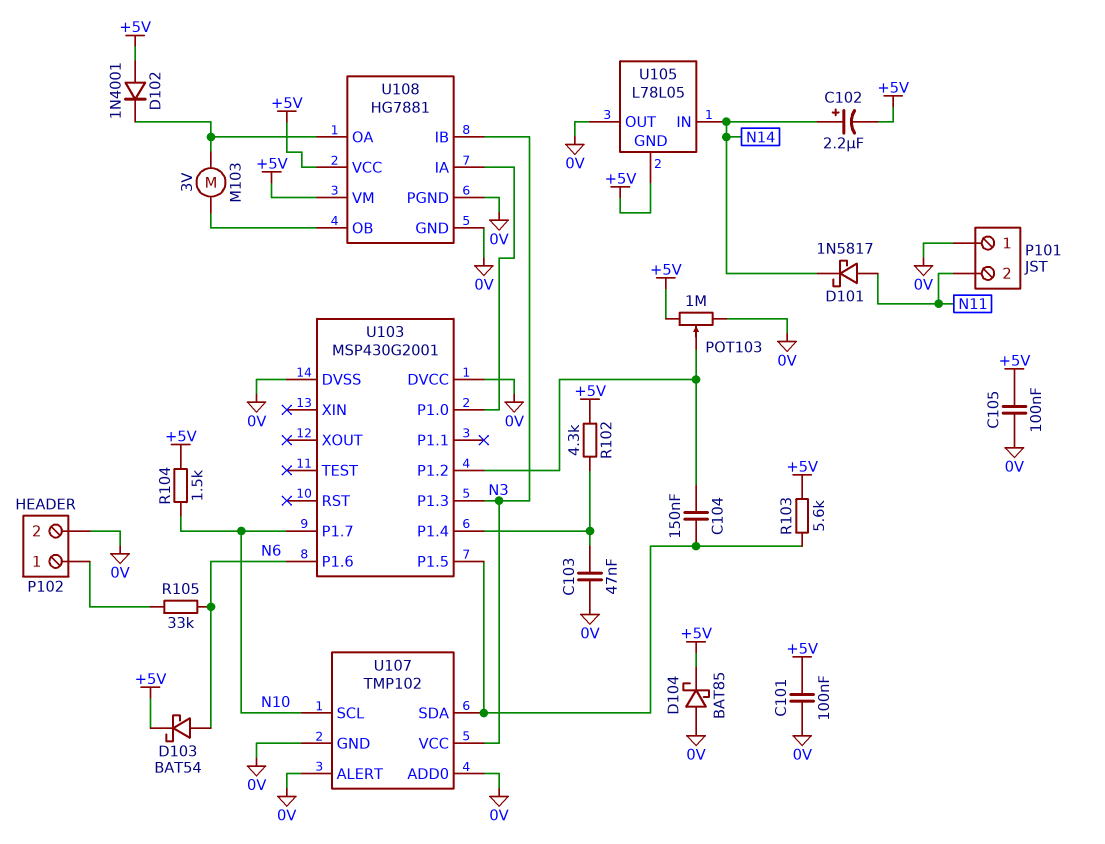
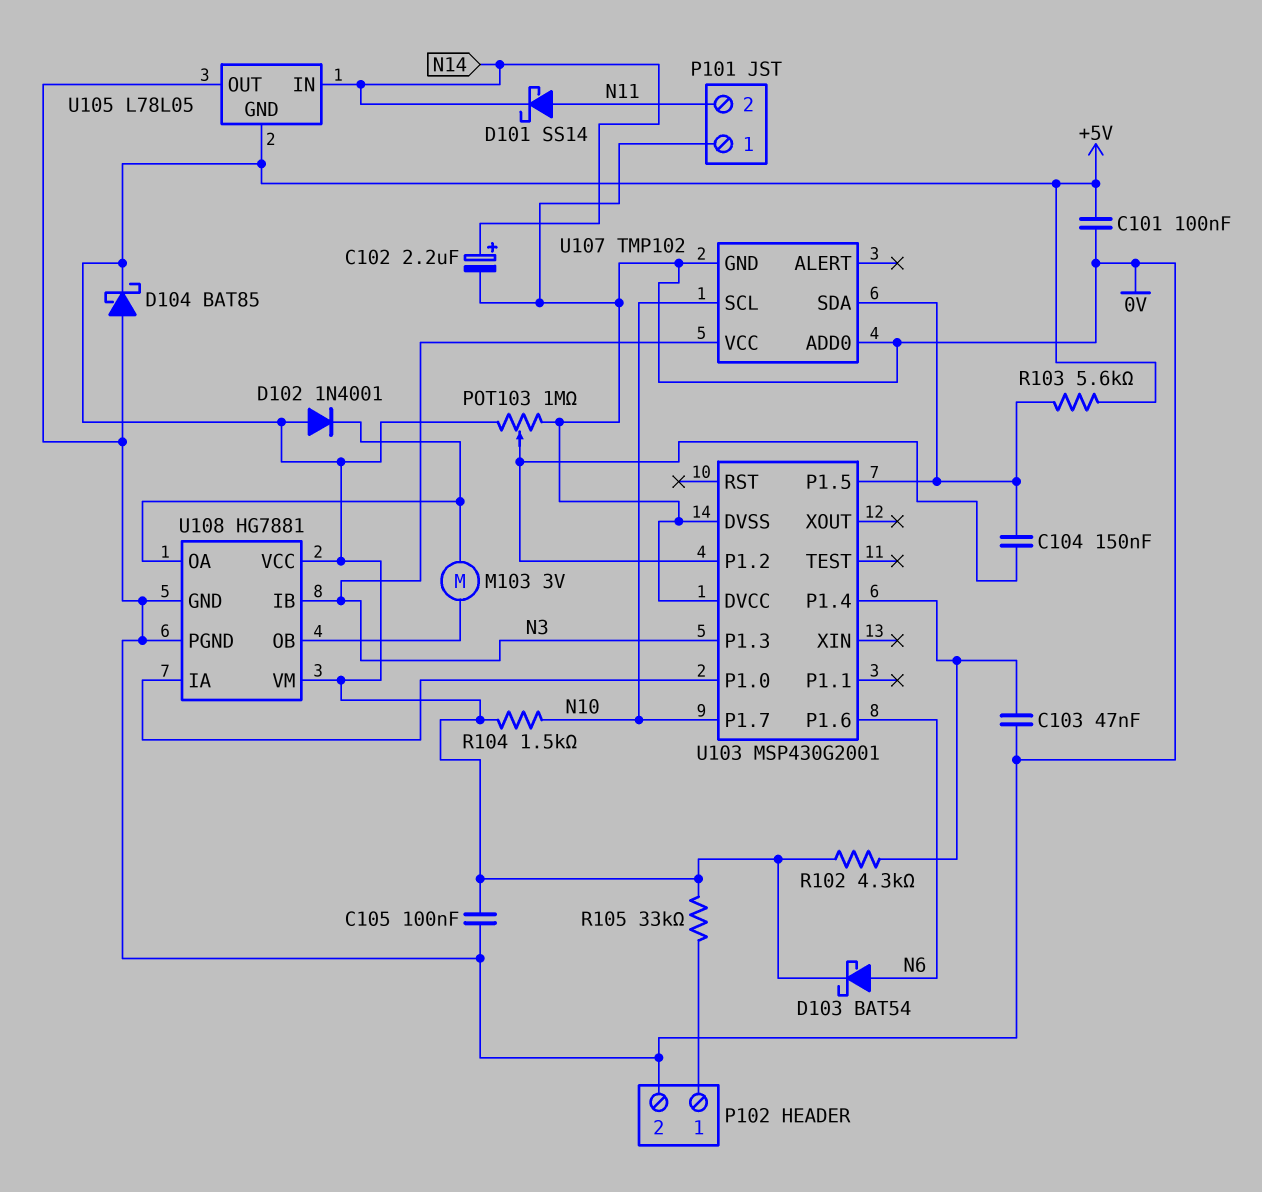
C102: 2.2uF (plus N14, minus +5V) -> 2.2uF (plus N14, minus 0V)
D101: schottky 1N5817 (A N11, K N14) -> schottky SS14 (A N11, K N14)
R105: 33k (N6, P102/1) -> 33k (+5V, P102/1)
U107 pin ALERT: 0V -> none

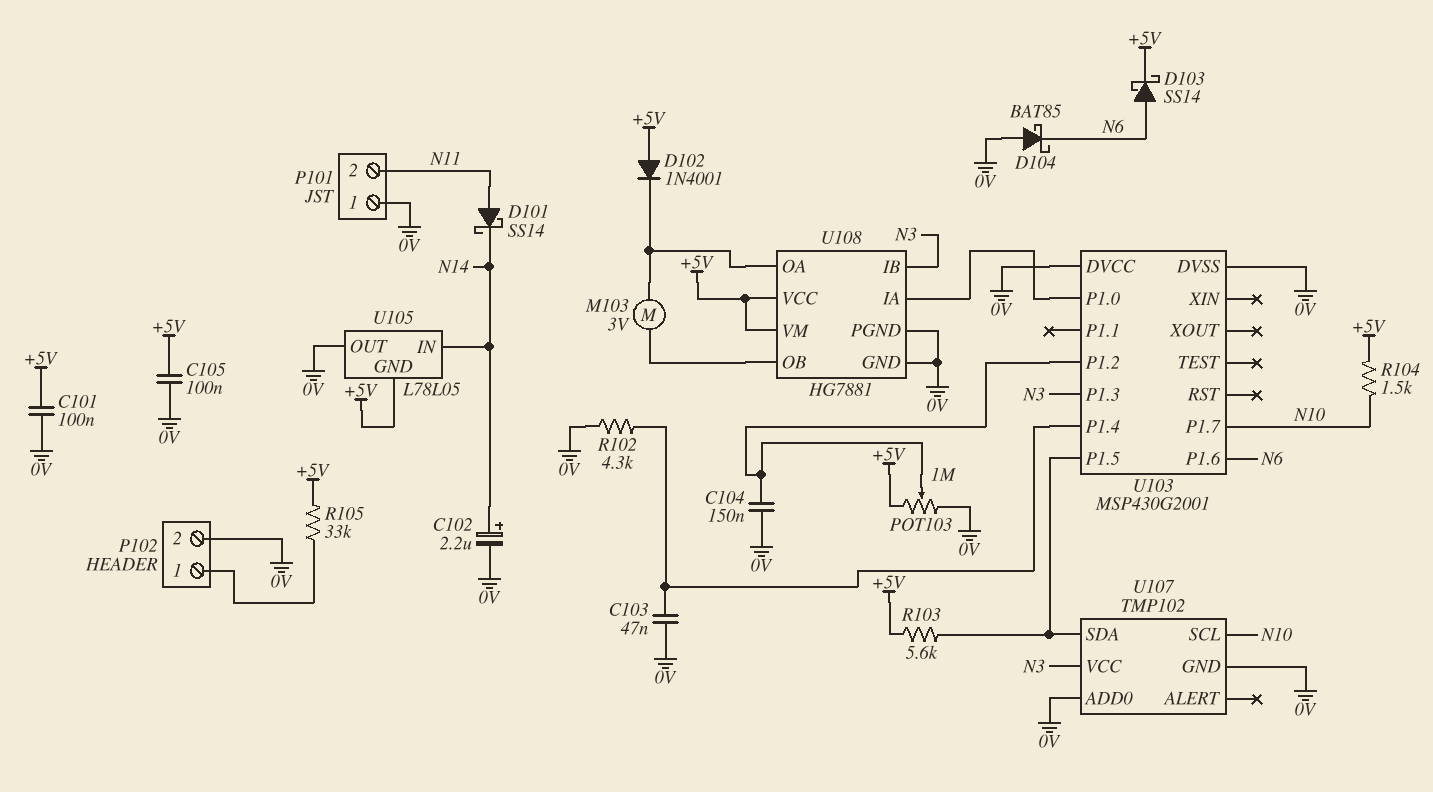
C104: 150nF (U103/P1.2, U103/P1.5) -> 150nF (0V, U103/P1.2)
D103: schottky BAT54 (A N6, K +5V) -> schottky SS14 (A N6, K +5V)
D104: schottky BAT85 (A 0V, K +5V) -> schottky BAT85 (A 0V, K N6)
R102: 4.3k (+5V, U103/P1.4) -> 4.3k (0V, U103/P1.4)

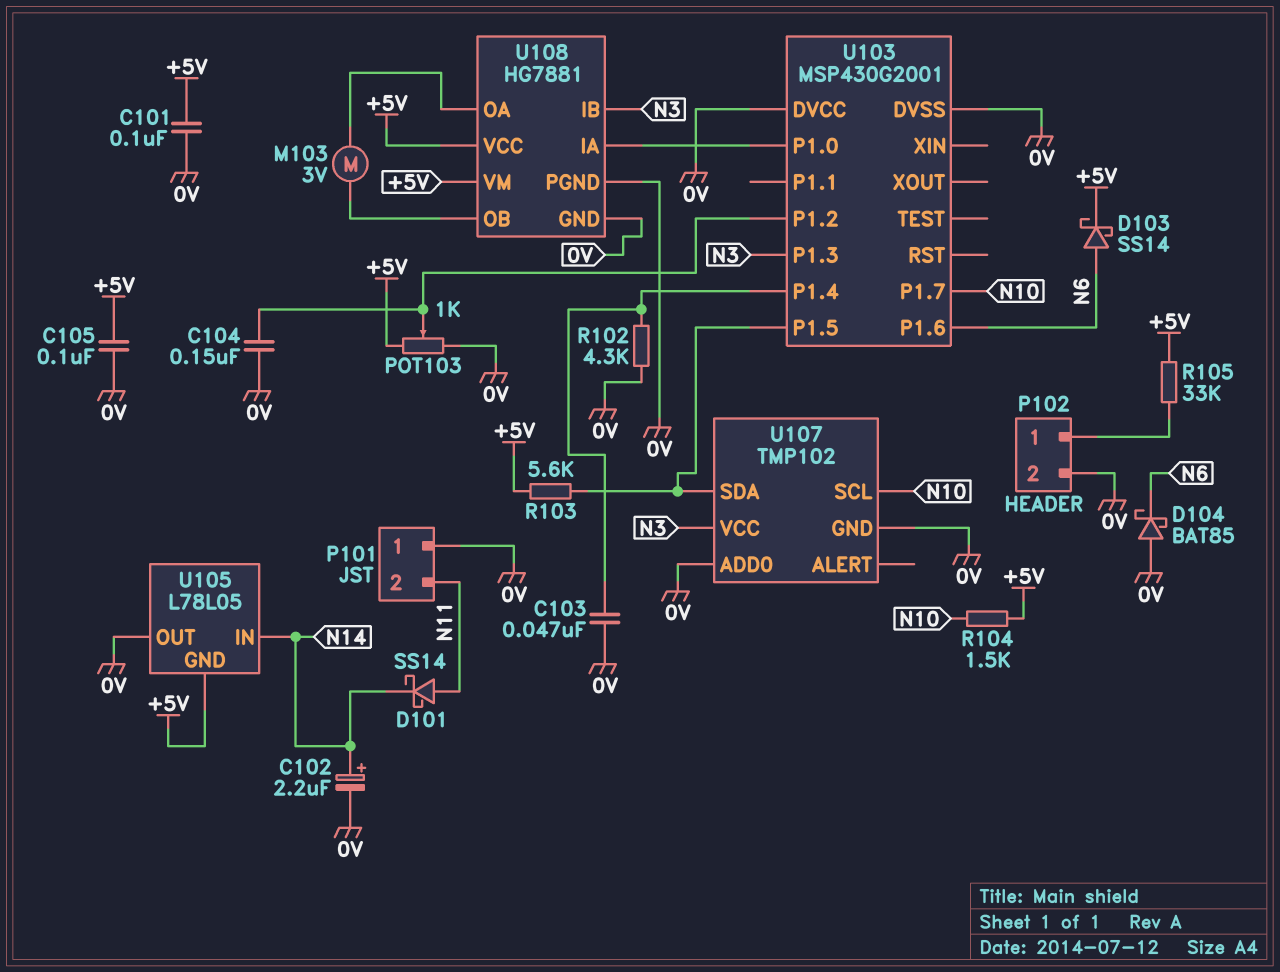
D102: diode 1N4001 (A +5V, K U108/OA) -> none
POT103: 1M (+5V, 0V, wiper U103/P1.2) -> 1k (+5V, 0V, wiper U103/P1.2)

